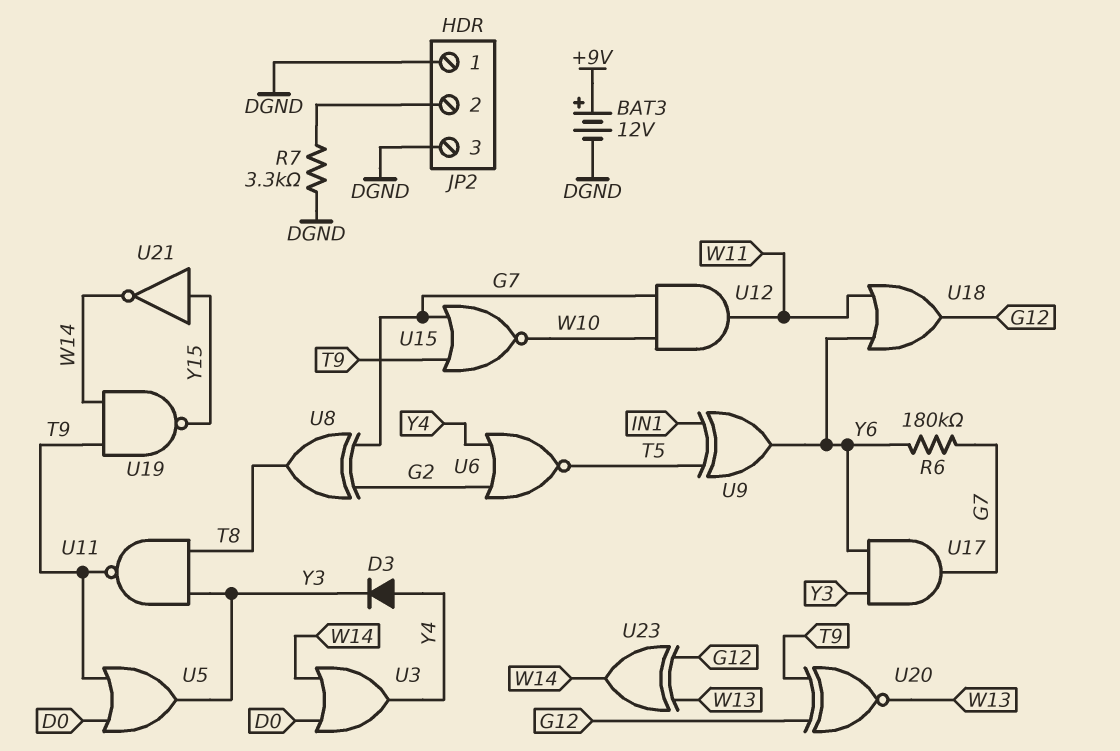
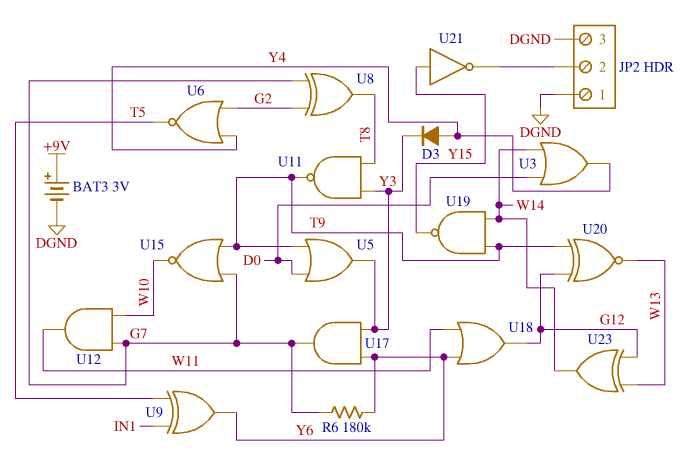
BAT3: 12V (plus +9V, minus DGND) -> 3V (plus +9V, minus DGND)
R7: 3.3k (DGND, JP2/2) -> none
U21: NOT (in Y15, out W14) -> NOT (in Y15, out JP2/2)

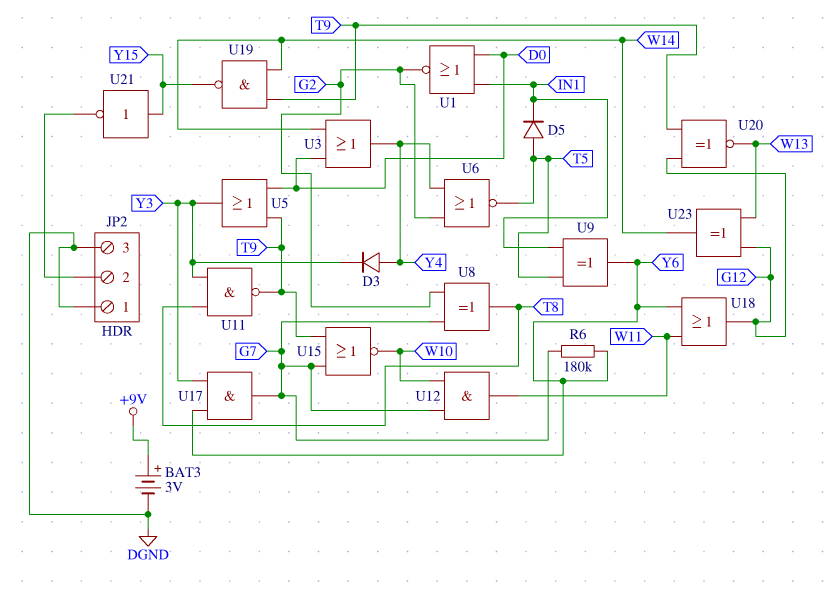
D5: none -> diode (A T5, K IN1)
U1: none -> NOR (in D0, in IN1, out G2)

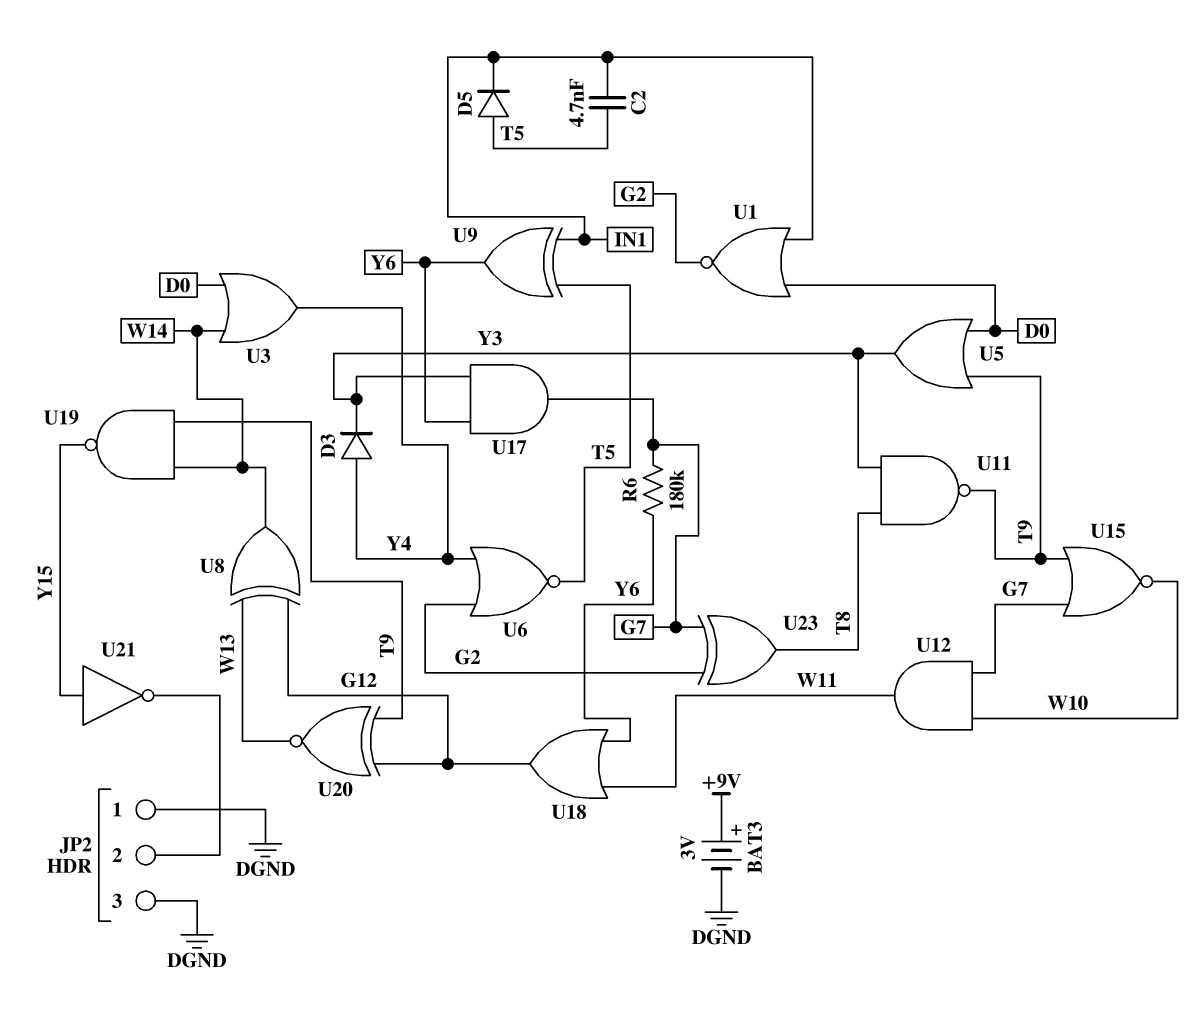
C2: none -> 4.7nF (IN1, T5)
U8: XOR (in G2, in G7, out T8) -> XOR (in G12, in W13, out W14)
U23: XOR (in G12, in W13, out W14) -> XOR (in G2, in G7, out T8)

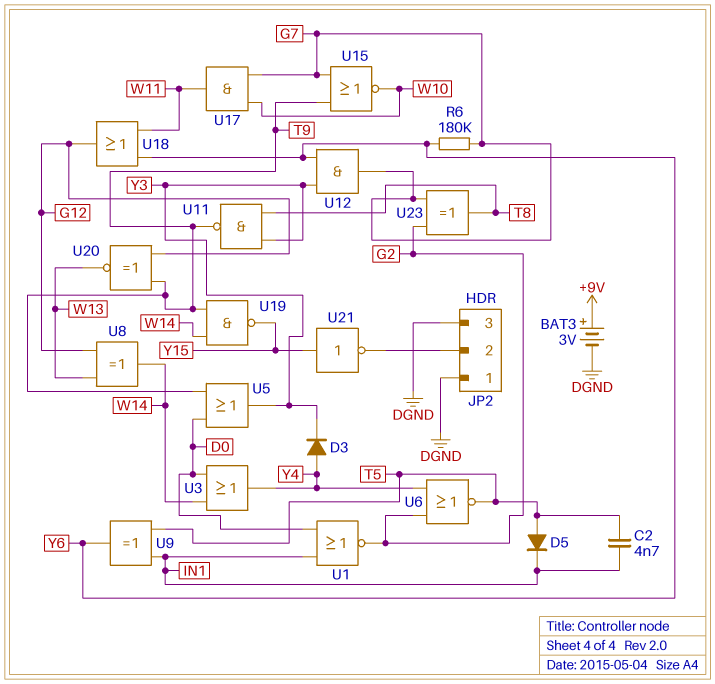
U12: AND (in G7, in W10, out W11) -> AND (in Y3, in Y6, out G7)
U17: AND (in Y3, in Y6, out G7) -> AND (in G7, in W10, out W11)

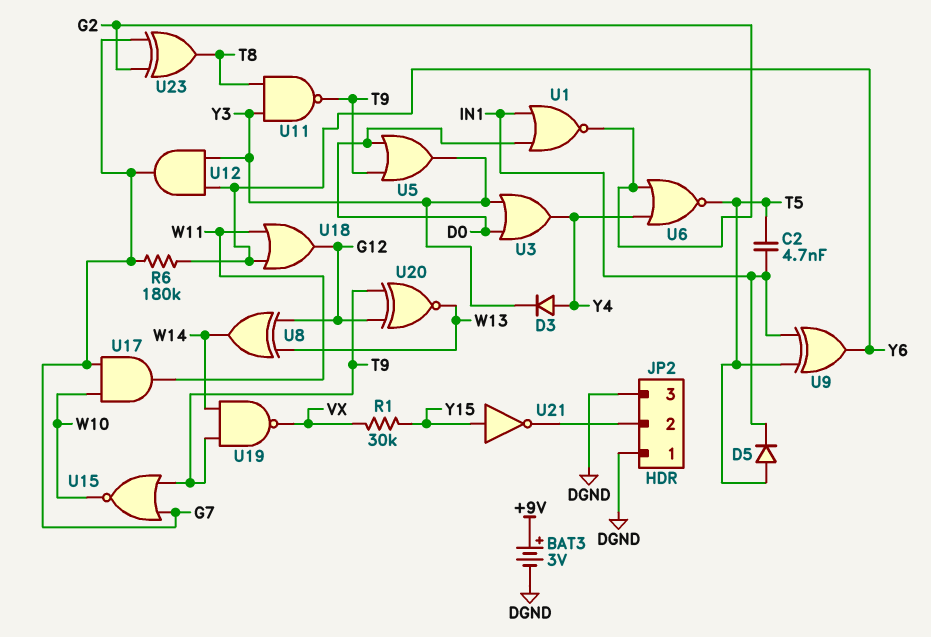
R1: none -> 30k (VX, Y15)
U3: OR (in D0, in W14, out Y4) -> OR (in D0, in Y3, out Y4)
U19: NAND (in T9, in W14, out Y15) -> NAND (in T9, in W14, out VX)

